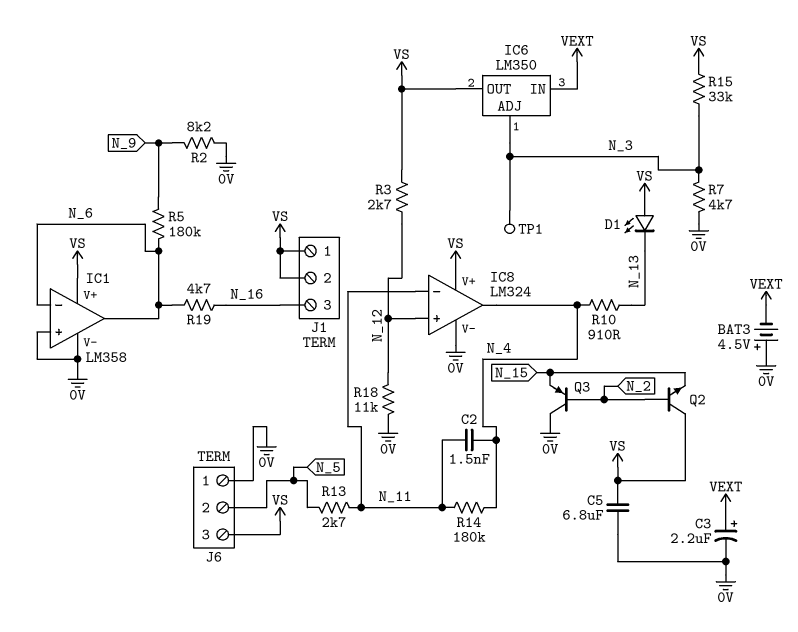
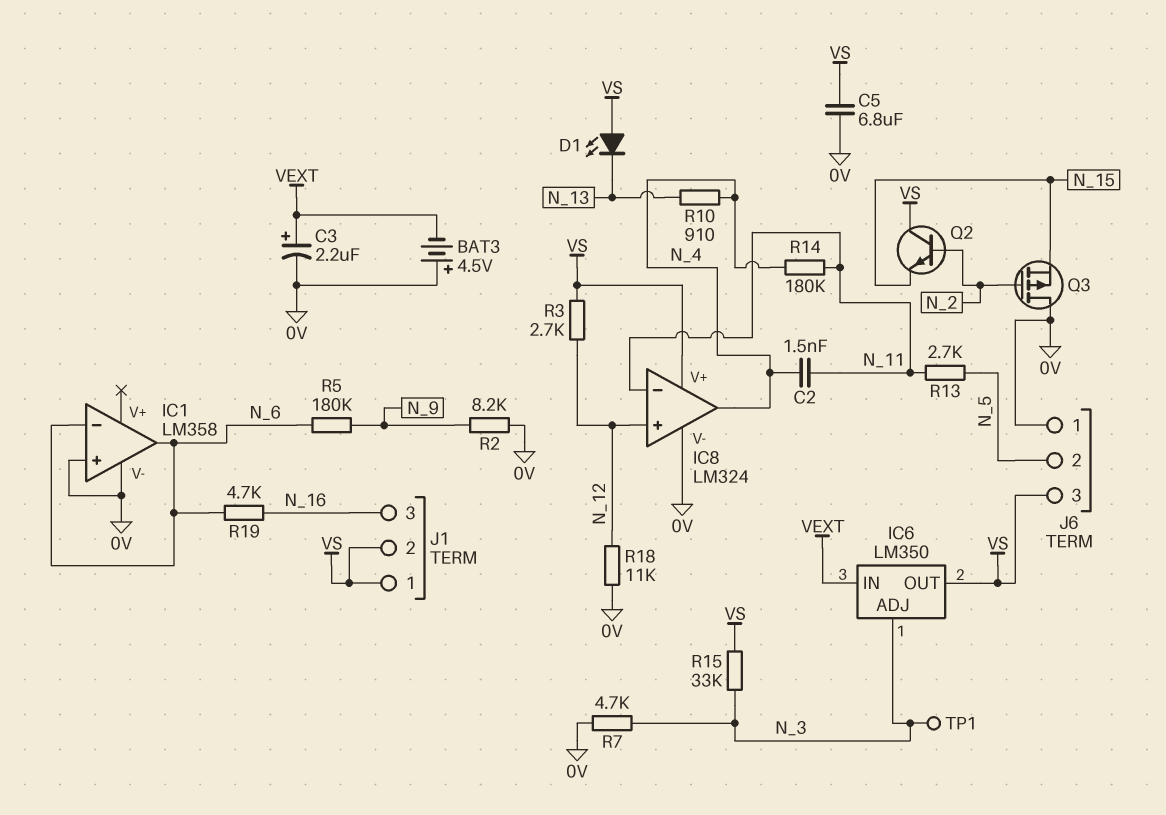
IC1 pin V+: VS -> none
Q3: PNP (B N_2, C 0V, E N_15) -> PMOS (G N_2, D 0V, S N_15)

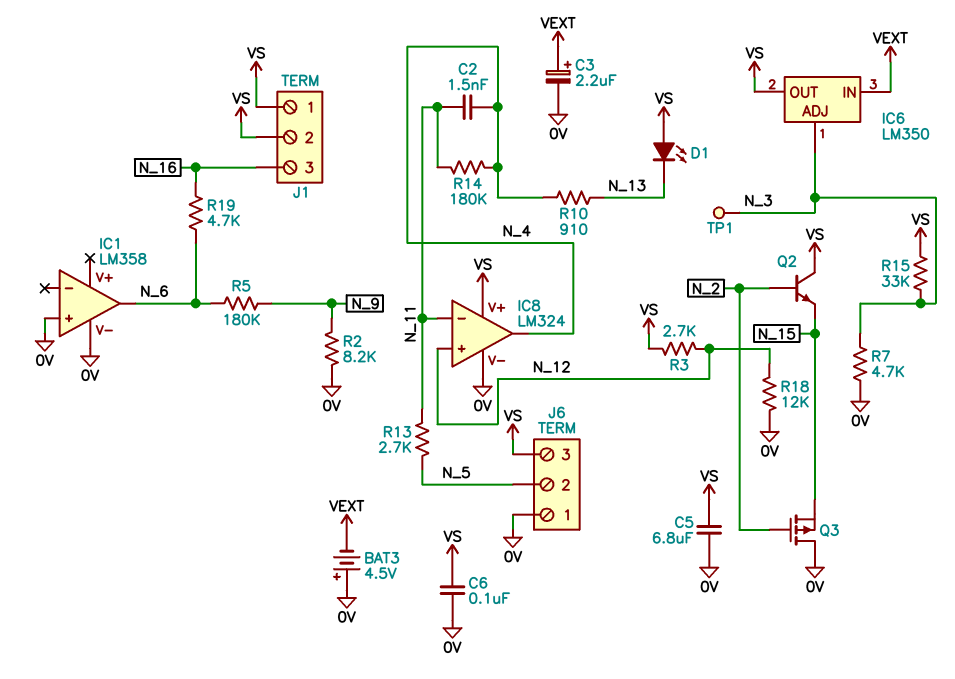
C6: none -> 100nF (0V, VS)
IC1 pin in-: N_6 -> none
R18: 11k (0V, N_12) -> 12k (0V, N_12)

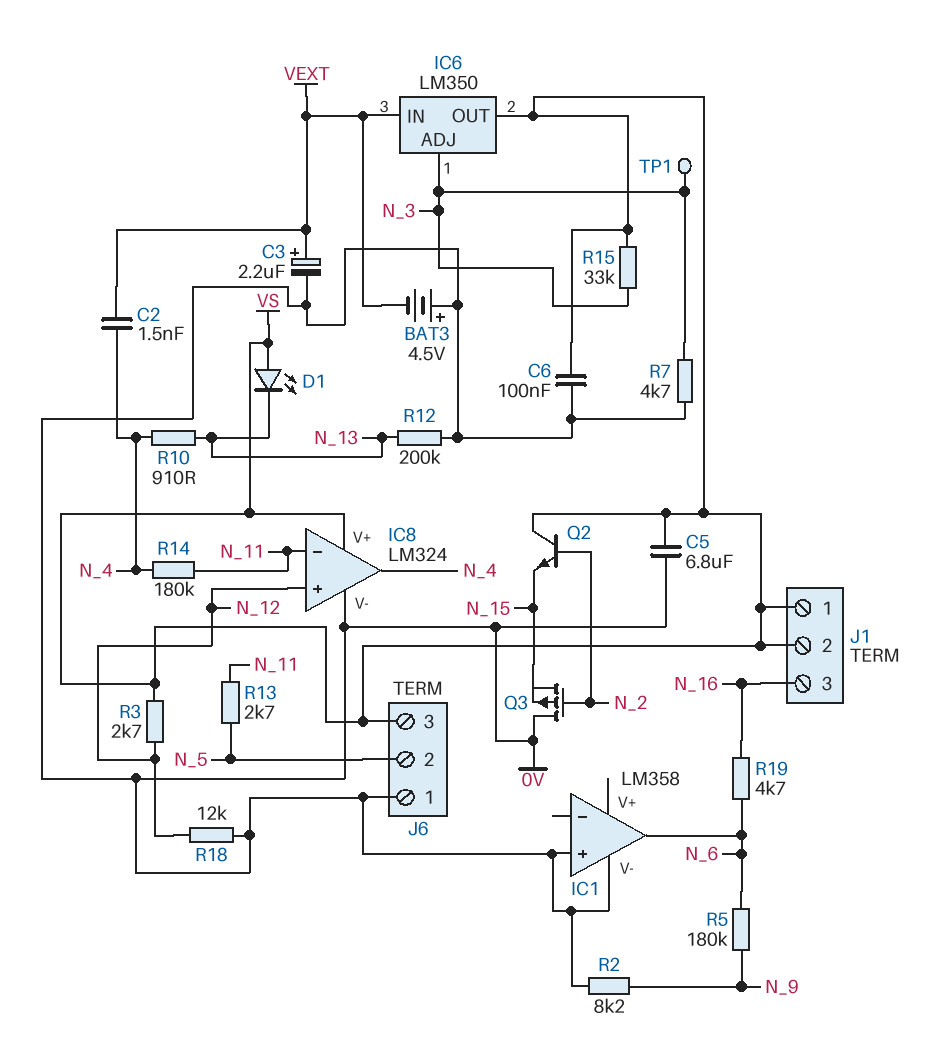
C2: 1.5nF (N_4, N_11) -> 1.5nF (N_4, VEXT)
R12: none -> 200k (0V, N_13)

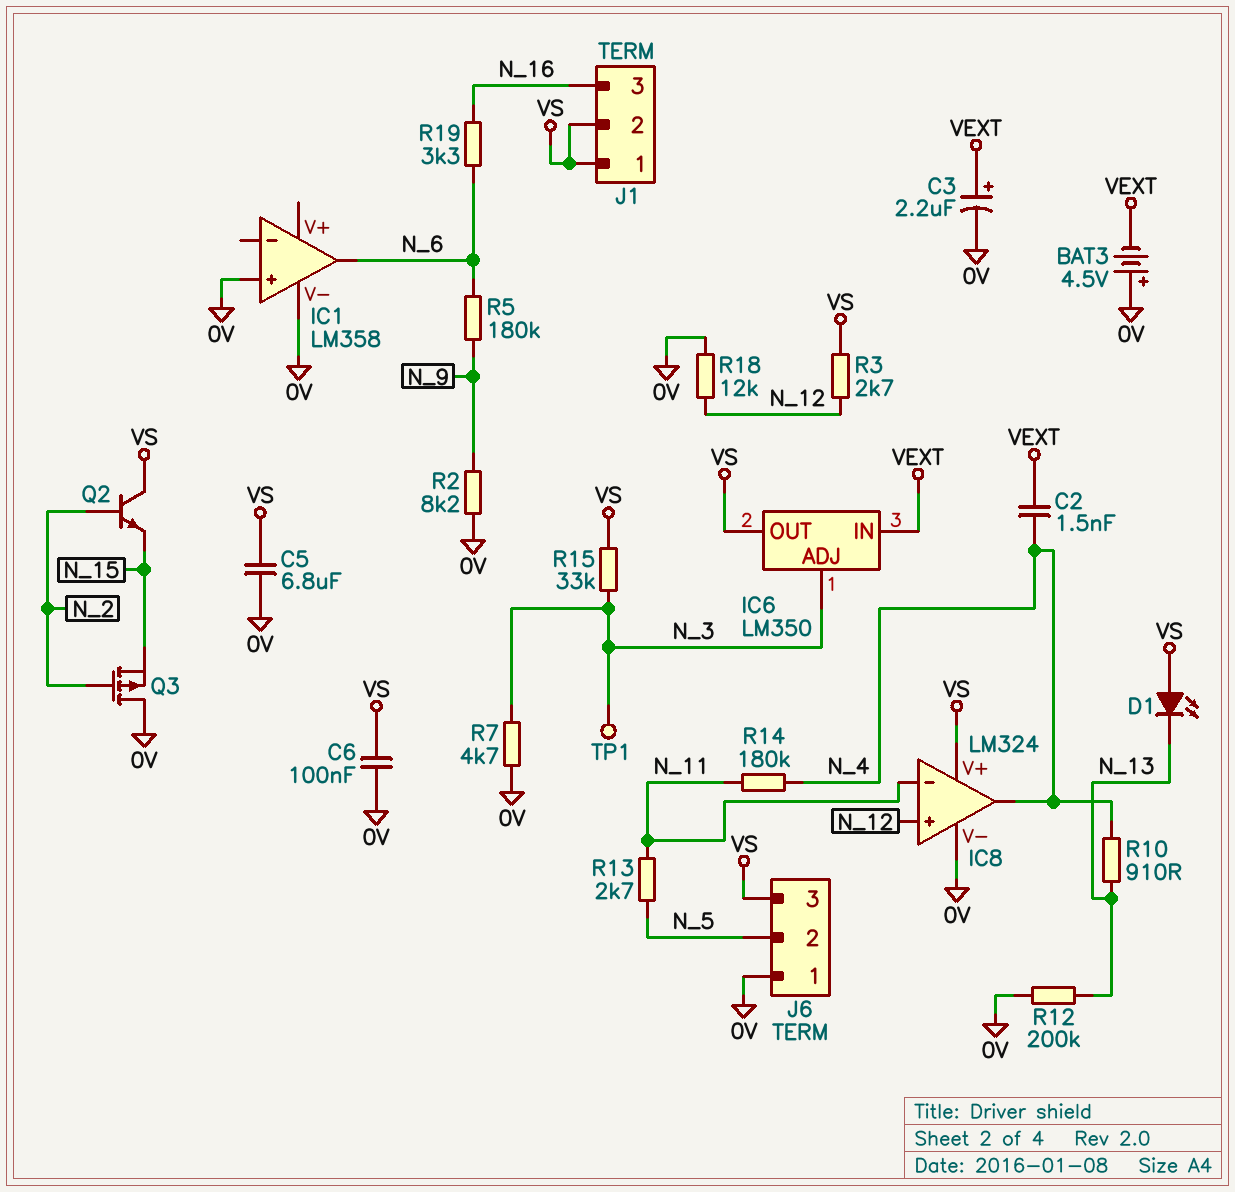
R19: 4.7k (N_6, N_16) -> 3.3k (N_6, N_16)

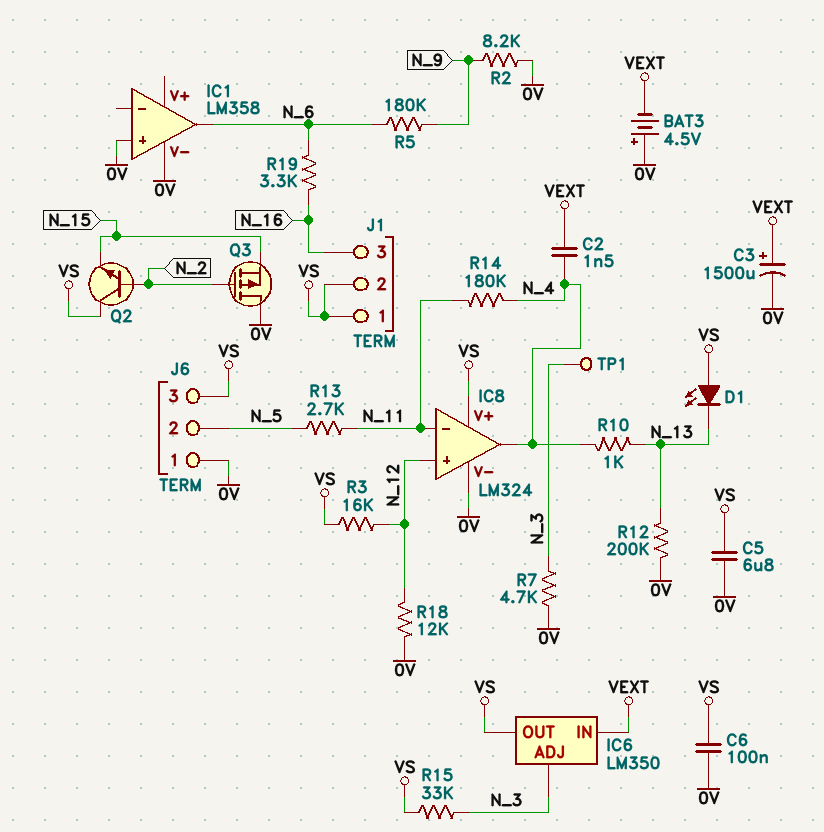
C3: 2.2uF (plus VEXT, minus 0V) -> 1500uF (plus VEXT, minus 0V)
R3: 2.7k (N_12, VS) -> 16k (N_12, VS)
R10: 910 (N_4, N_13) -> 1k (N_4, N_13)

